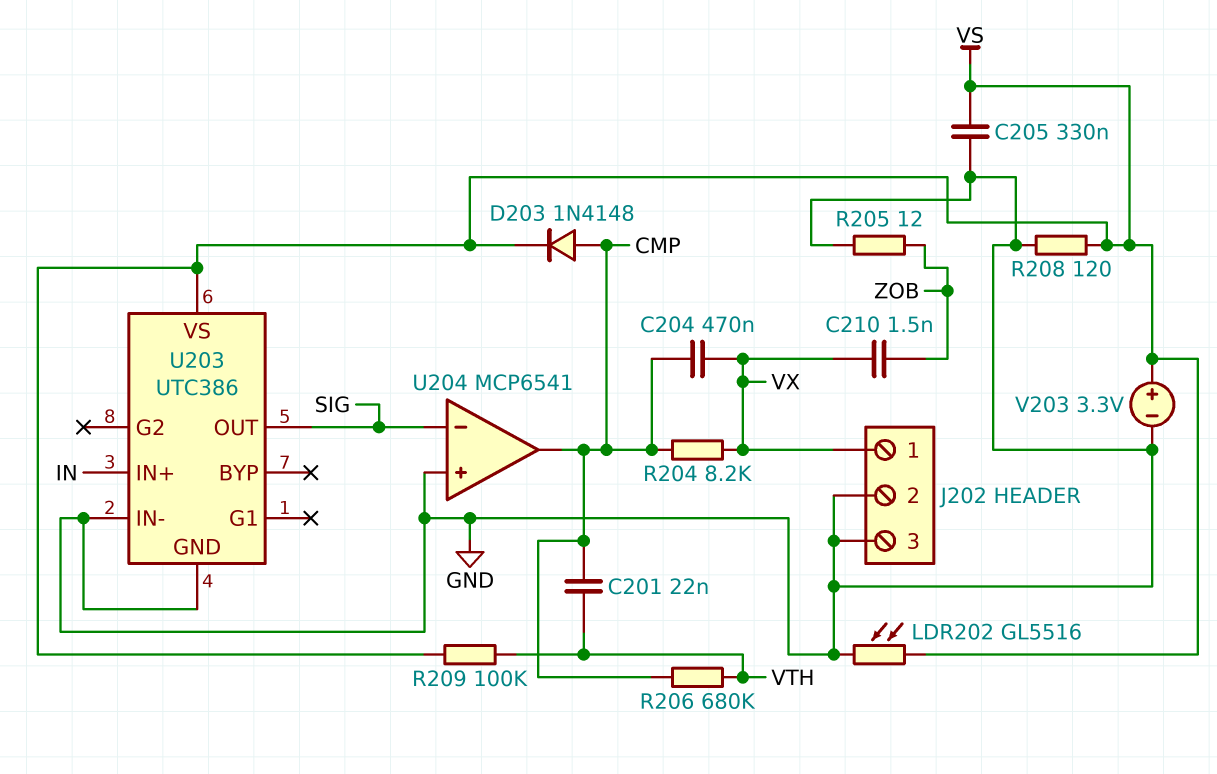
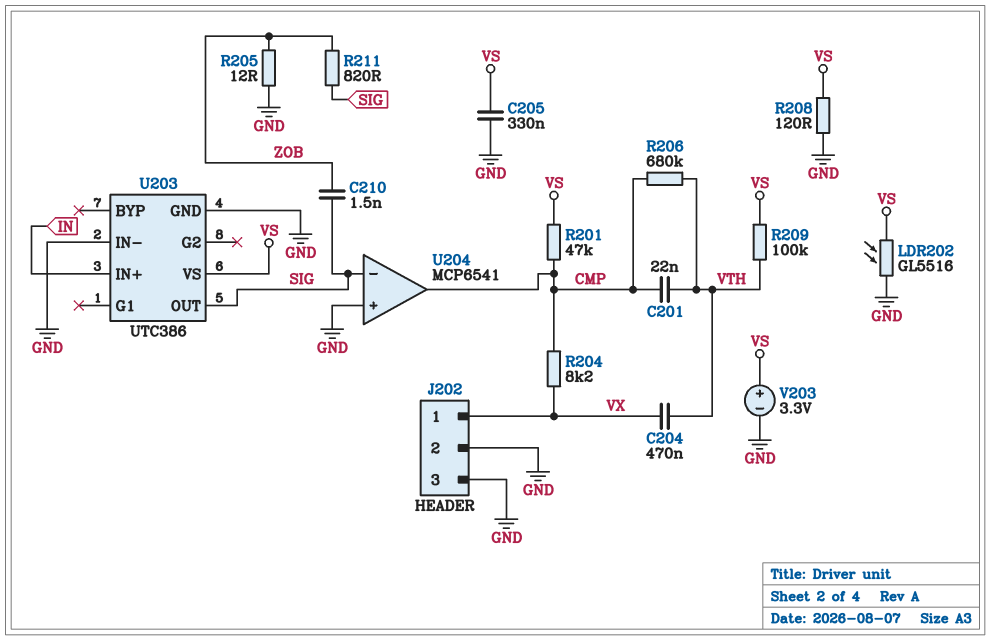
C204: 470nF (CMP, VX) -> 470nF (VTH, VX)
C210: 1.5nF (VX, ZOB) -> 1.5nF (SIG, ZOB)
D203: diode 1N4148 (A CMP, K VS) -> none
R201: none -> 47k (CMP, VS)
R211: none -> 820 (SIG, ZOB)

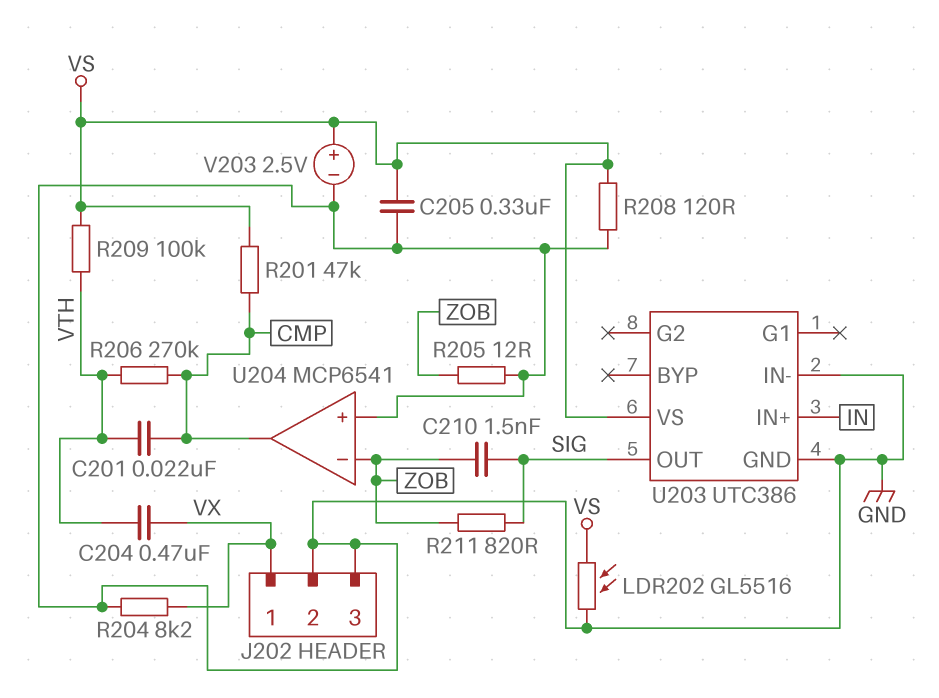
R204: 8.2k (CMP, VX) -> 8.2k (GND, VX)
R206: 680k (CMP, VTH) -> 270k (CMP, VTH)
U204 pin in-: SIG -> ZOB
V203: 3.3V (plus VS, minus GND) -> 2.5V (plus VS, minus GND)

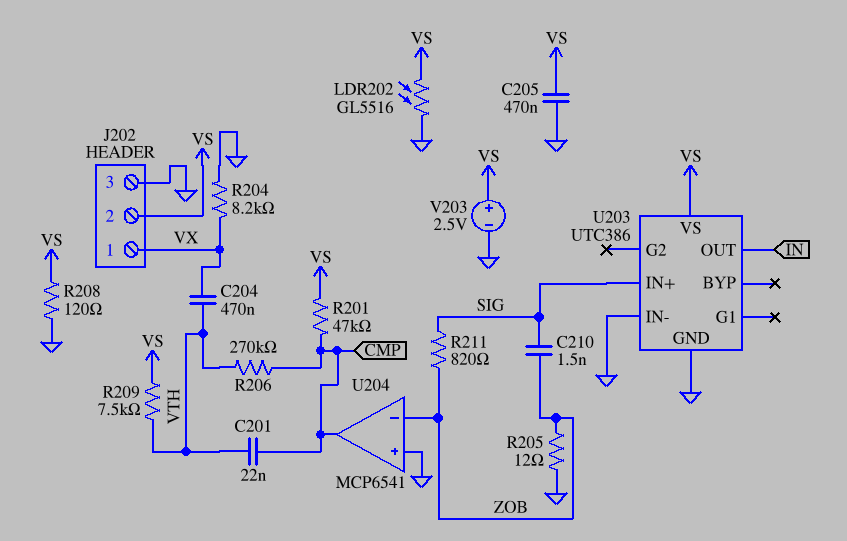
C205: 330nF (GND, VS) -> 470nF (GND, VS)
J202 pin 2: GND -> VS
R209: 100k (VS, VTH) -> 7.5k (VS, VTH)
U203 pin IN+: IN -> SIG
U203 pin OUT: SIG -> IN

